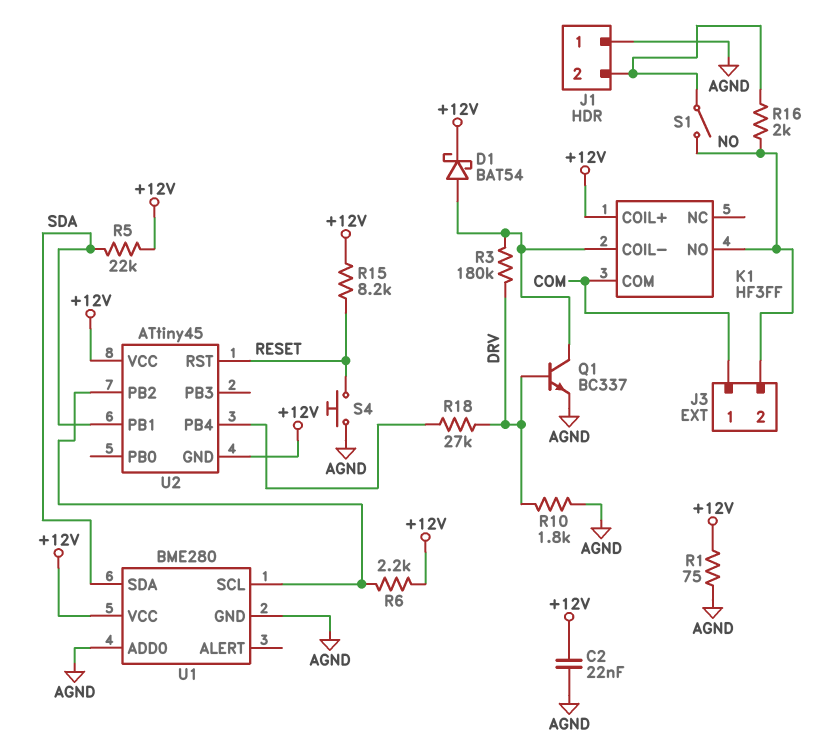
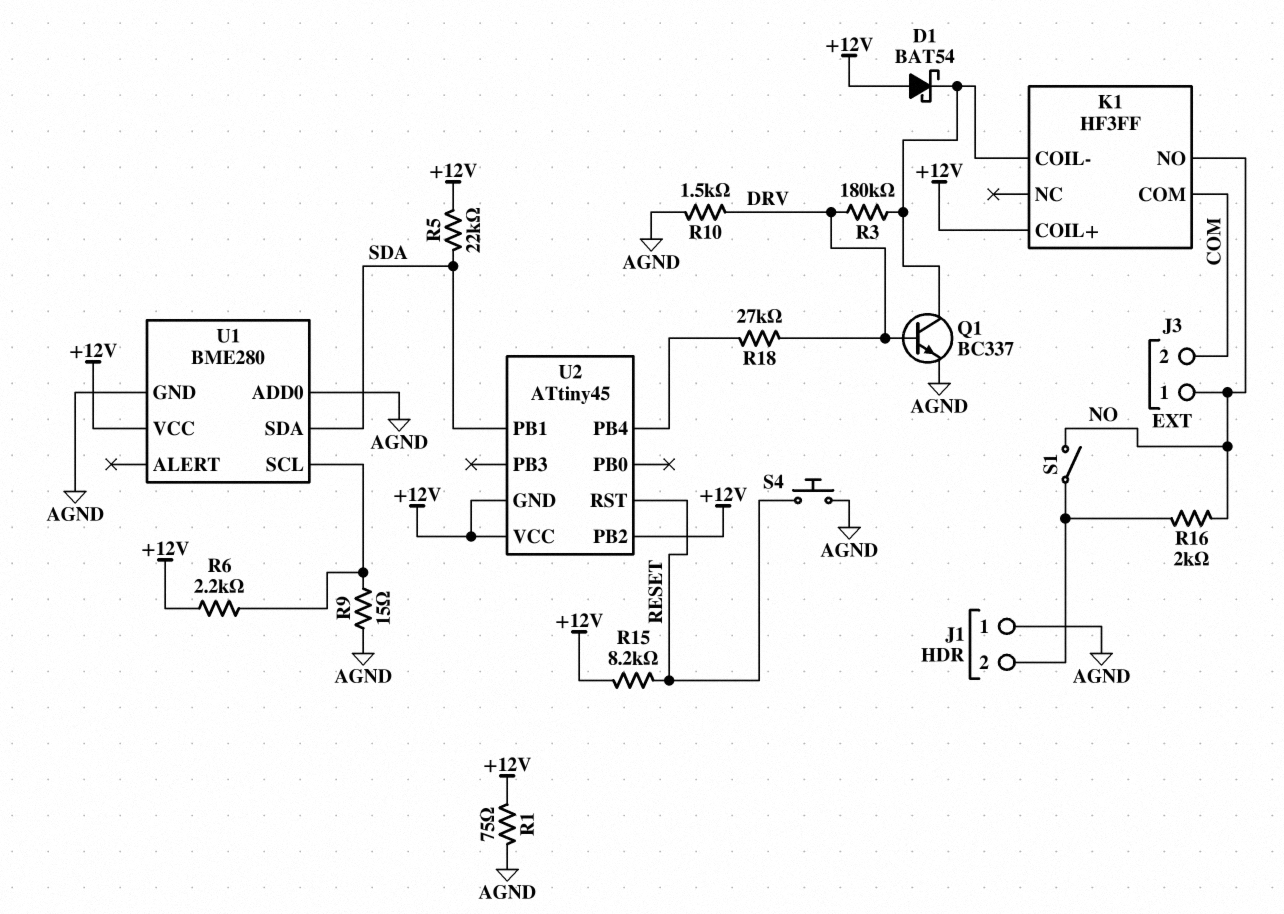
C2: 22nF (+12V, AGND) -> none
D1: schottky BAT54 (A K1/COIL-, K +12V) -> schottky BAT54 (A +12V, K K1/COIL-)
J3 pin 1: COM -> NO
J3 pin 2: NO -> COM
R9: none -> 15 (AGND, U1/SCL)
R10: 1.8k (AGND, DRV) -> 1.5k (AGND, DRV)
U2 pin PB2: U1/SCL -> +12V

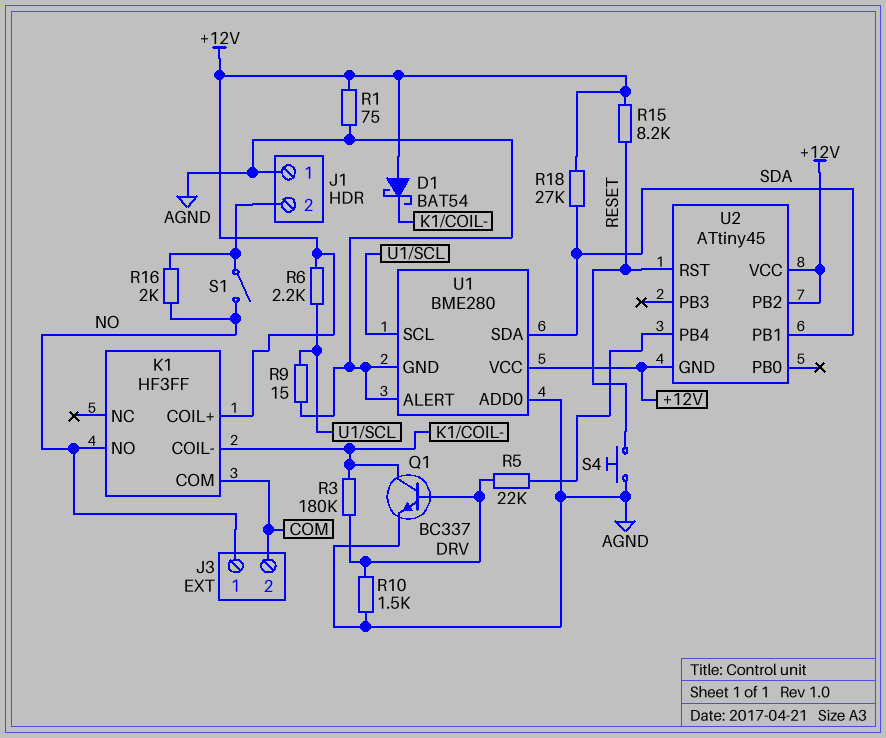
R5: 22k (+12V, SDA) -> 22k (DRV, U2/PB4)
R18: 27k (DRV, U2/PB4) -> 27k (+12V, SDA)
U1 pin ALERT: none -> AGND

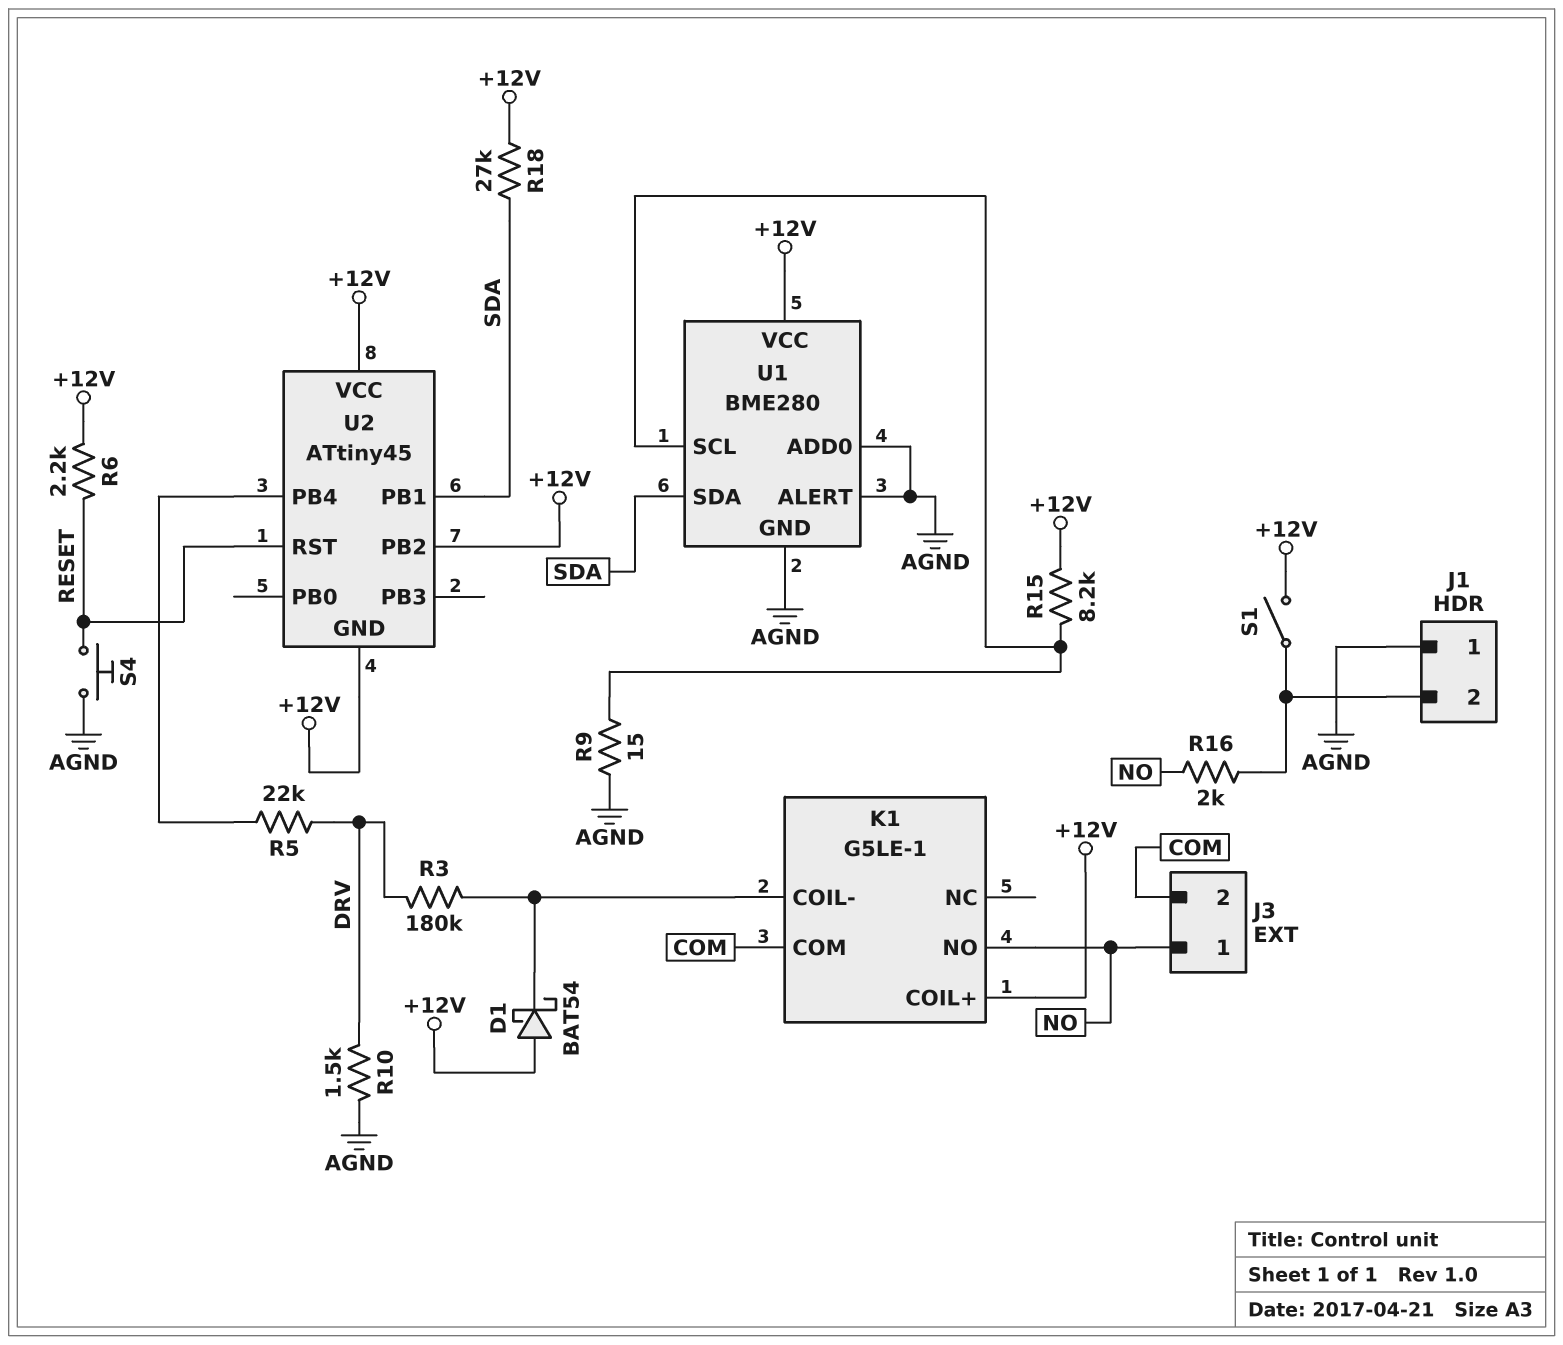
K1: HF3FF -> G5LE-1
Q1: NPN BC337 (B DRV, C K1/COIL-, E AGND) -> none
R1: 75 (+12V, AGND) -> none
R6: 2.2k (+12V, U1/SCL) -> 2.2k (+12V, RESET)
R15: 8.2k (+12V, RESET) -> 8.2k (+12V, U1/SCL)
S1: switch (J1/2, NO) -> switch (+12V, J1/2)

